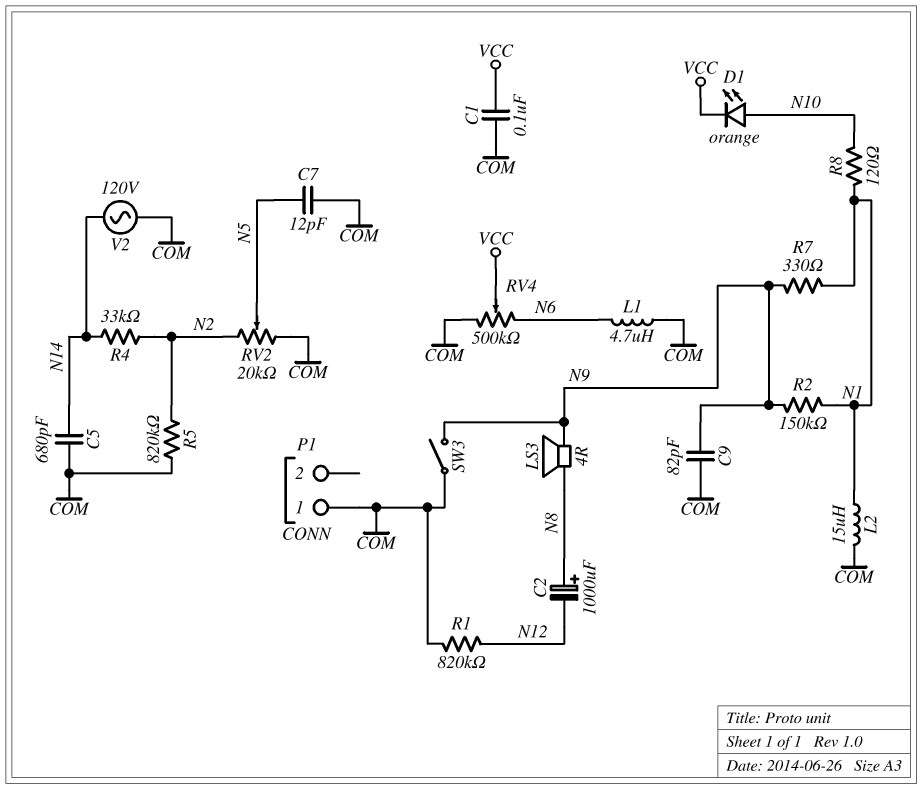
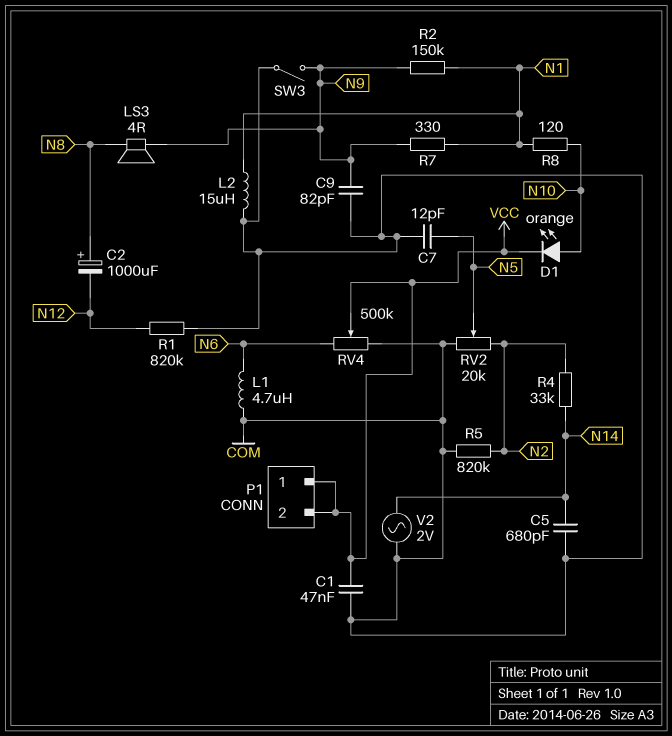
C1: 100nF (COM, VCC) -> 47nF (COM, VCC)
P1 pin 1: COM -> VCC
P1 pin 2: none -> VCC
V2: AC 120V (COM, N14) -> AC 2V (COM, N14)

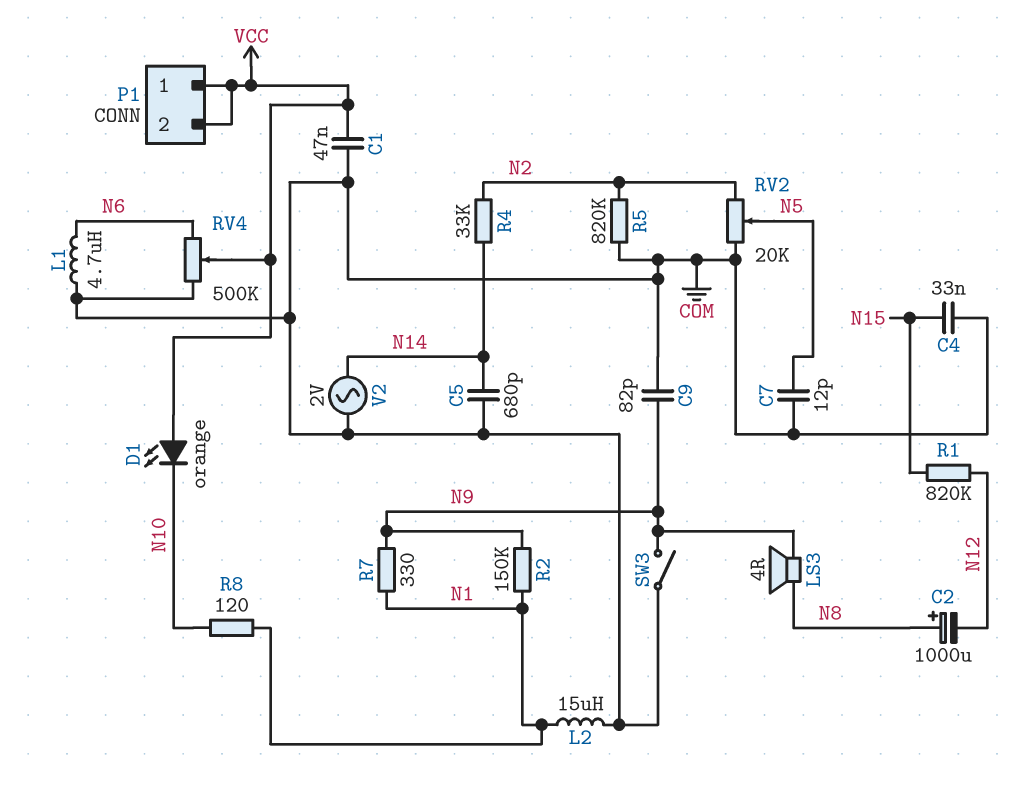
C4: none -> 33nF (COM, N15)
D1: LED orange (A N10, K VCC) -> LED orange (A VCC, K N10)
R1: 820k (COM, N12) -> 820k (N12, N15)

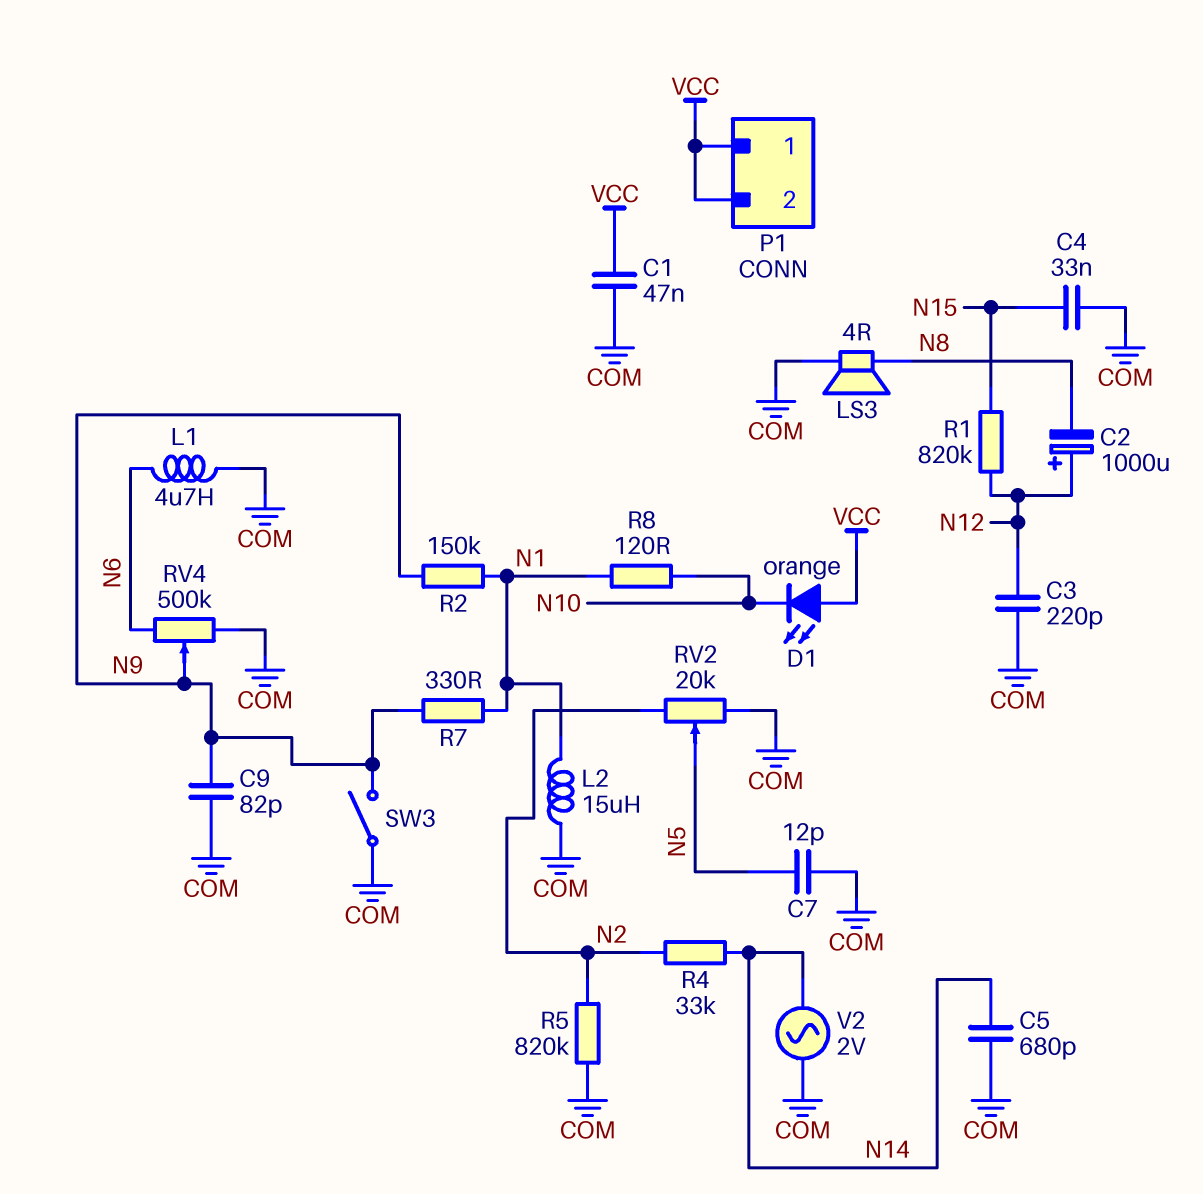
C2: 1000uF (plus N8, minus N12) -> 1000uF (plus N12, minus N8)
C3: none -> 220pF (COM, N12)
LS3: speaker 4R (N8, N9) -> speaker 4R (COM, N8)
RV4: 500k (COM, N6, wiper VCC) -> 500k (COM, N6, wiper N9)

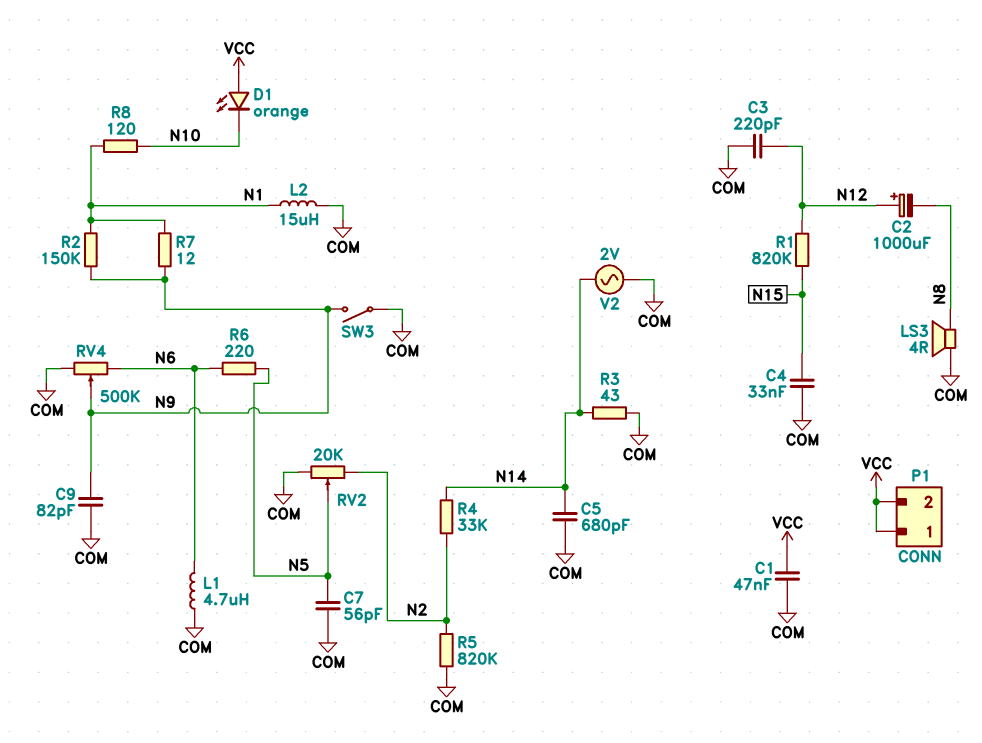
C7: 12pF (COM, N5) -> 56pF (COM, N5)
R3: none -> 43 (COM, N14)
R6: none -> 220 (N5, N6)
R7: 330 (N1, N9) -> 12 (N1, N9)

